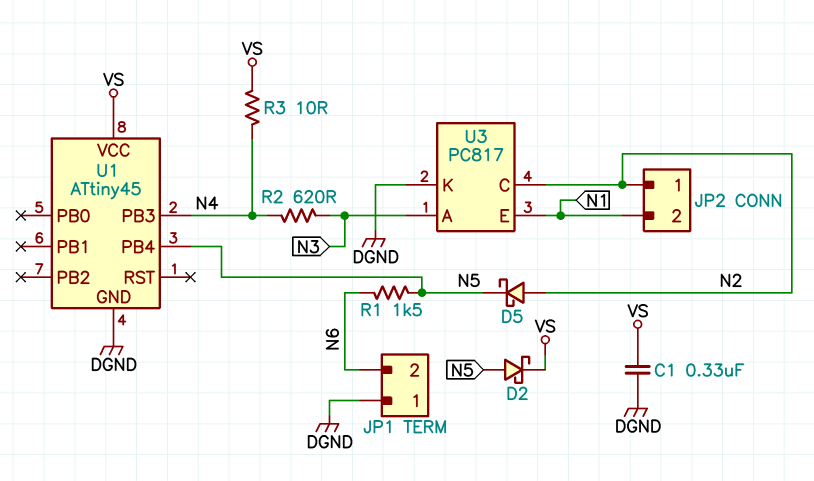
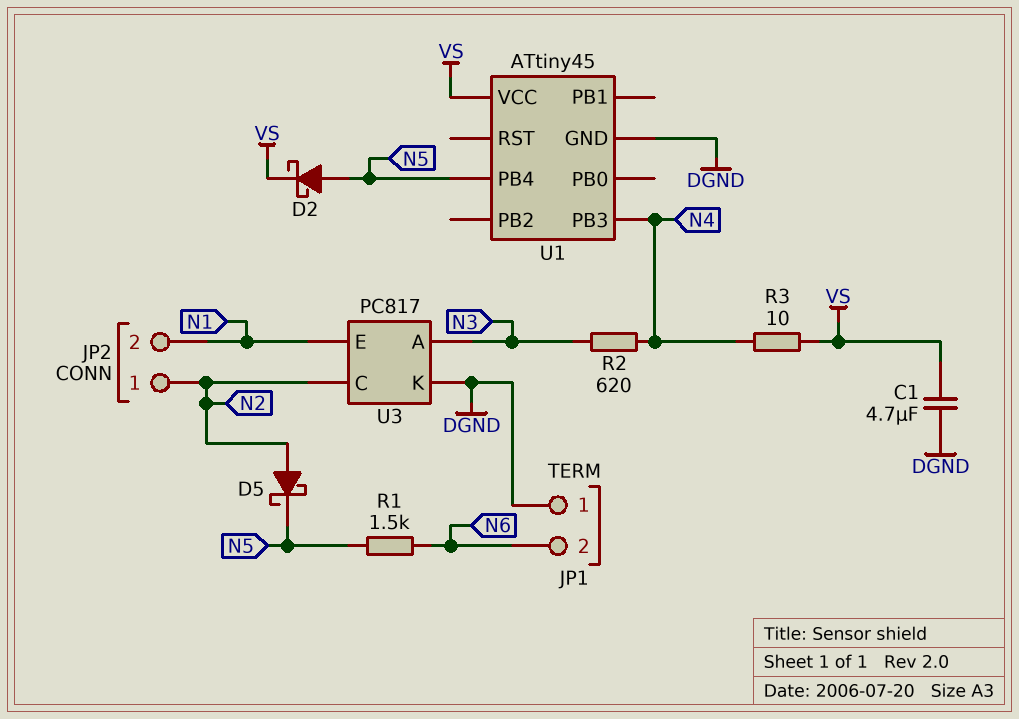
C1: 330nF (DGND, VS) -> 4.7uF (DGND, VS)

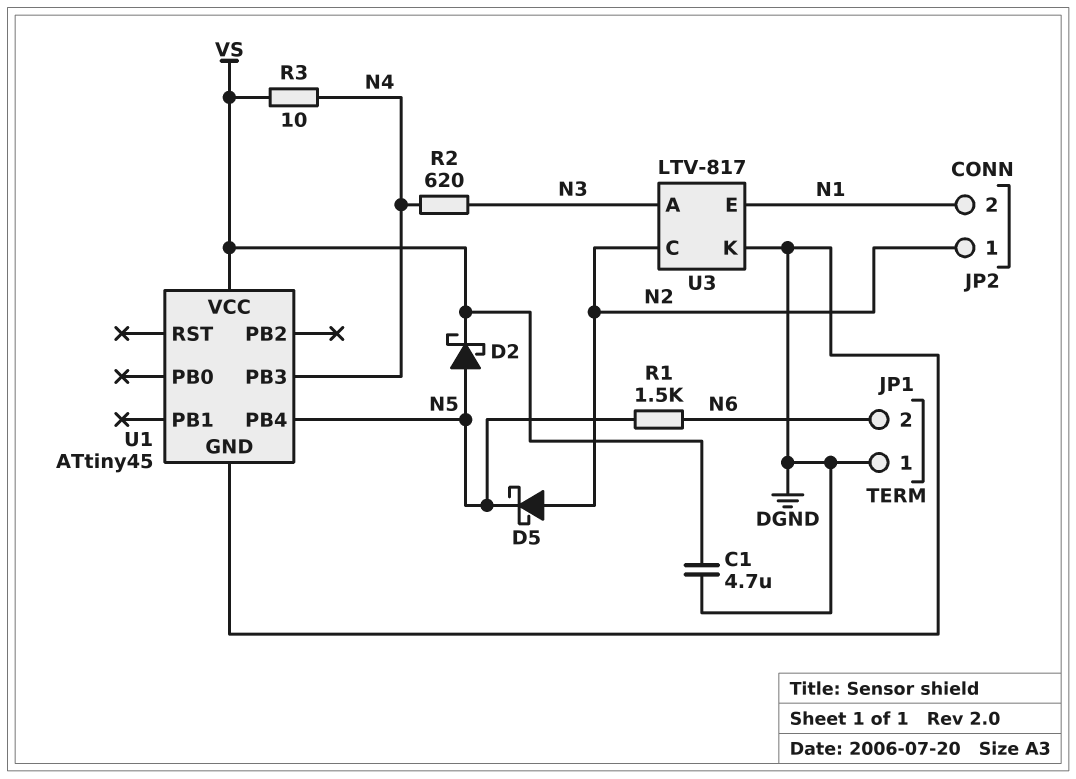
U3: PC817 -> LTV-817

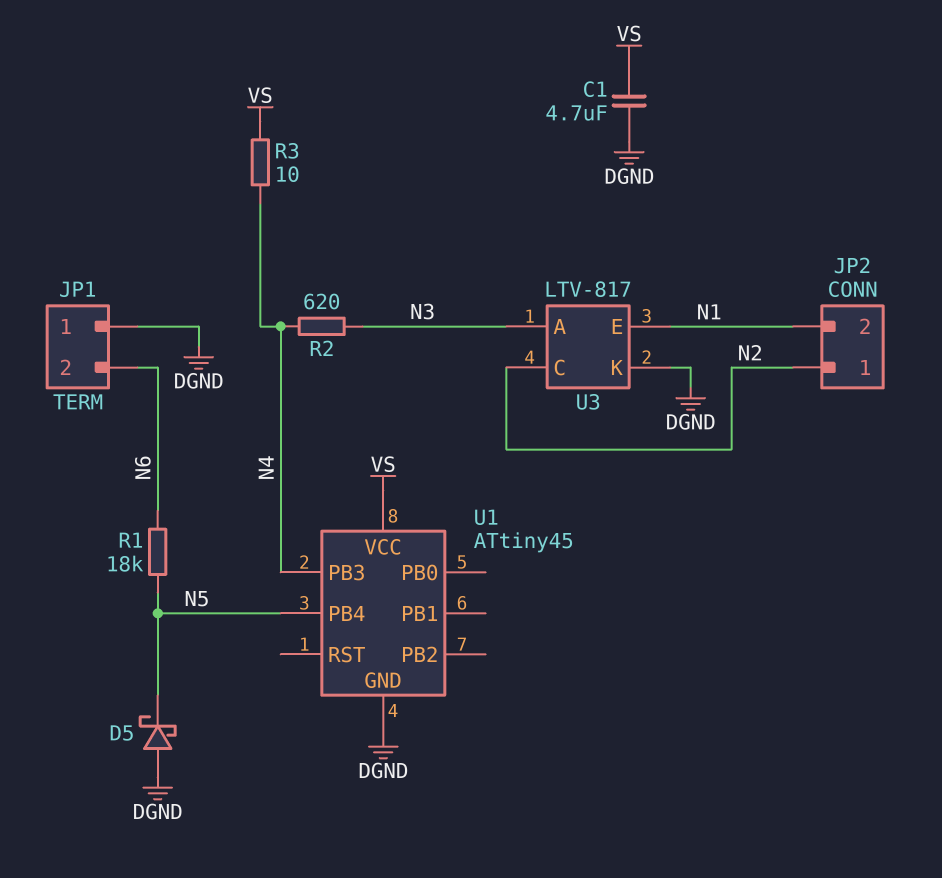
D2: schottky (A N5, K VS) -> none
D5: schottky (A N2, K N5) -> schottky (A DGND, K N5)
R1: 1.5k (N5, N6) -> 18k (N5, N6)

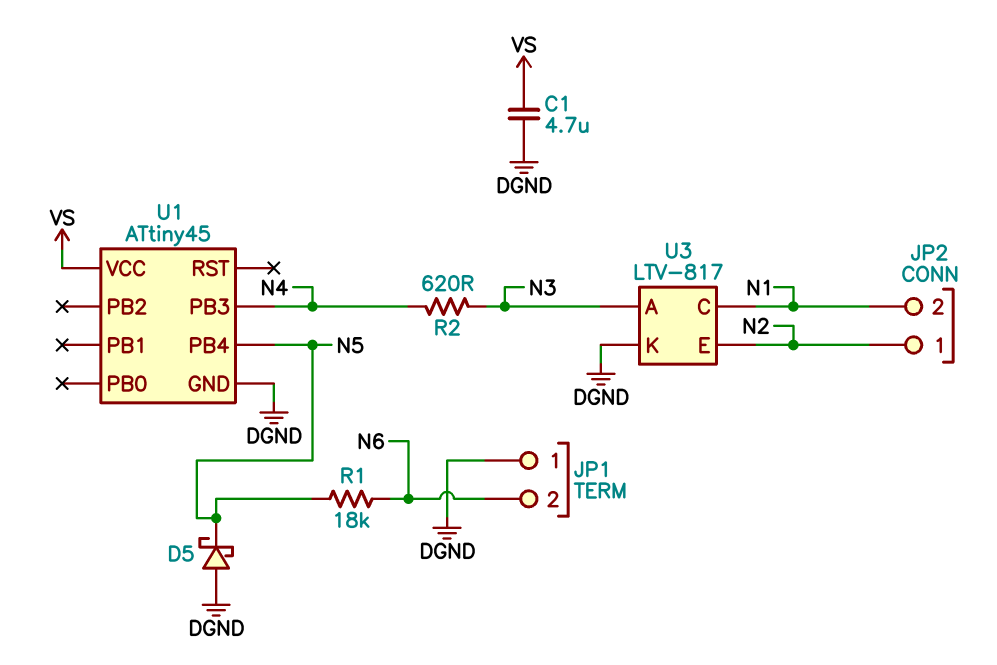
R3: 10 (N4, VS) -> none
U3 pin C: N2 -> N1
U3 pin E: N1 -> N2

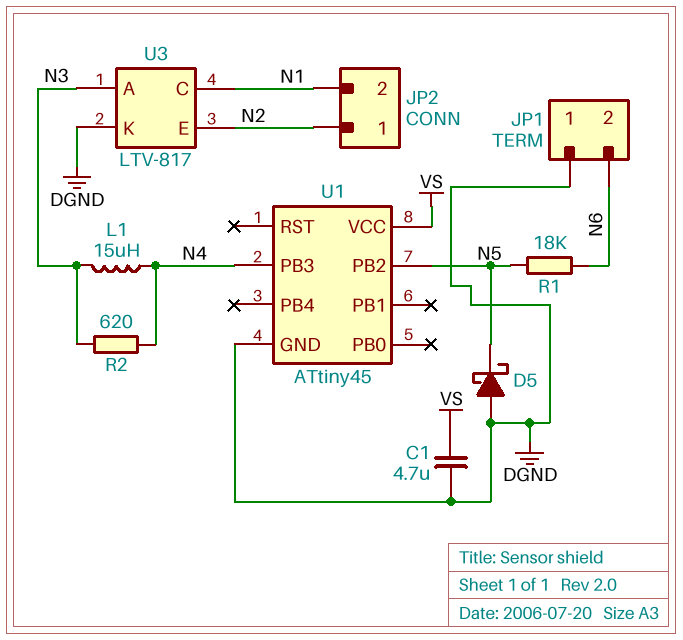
L1: none -> 15uH (N3, N4)
U1 pin PB2: none -> N5
U1 pin PB4: N5 -> none

